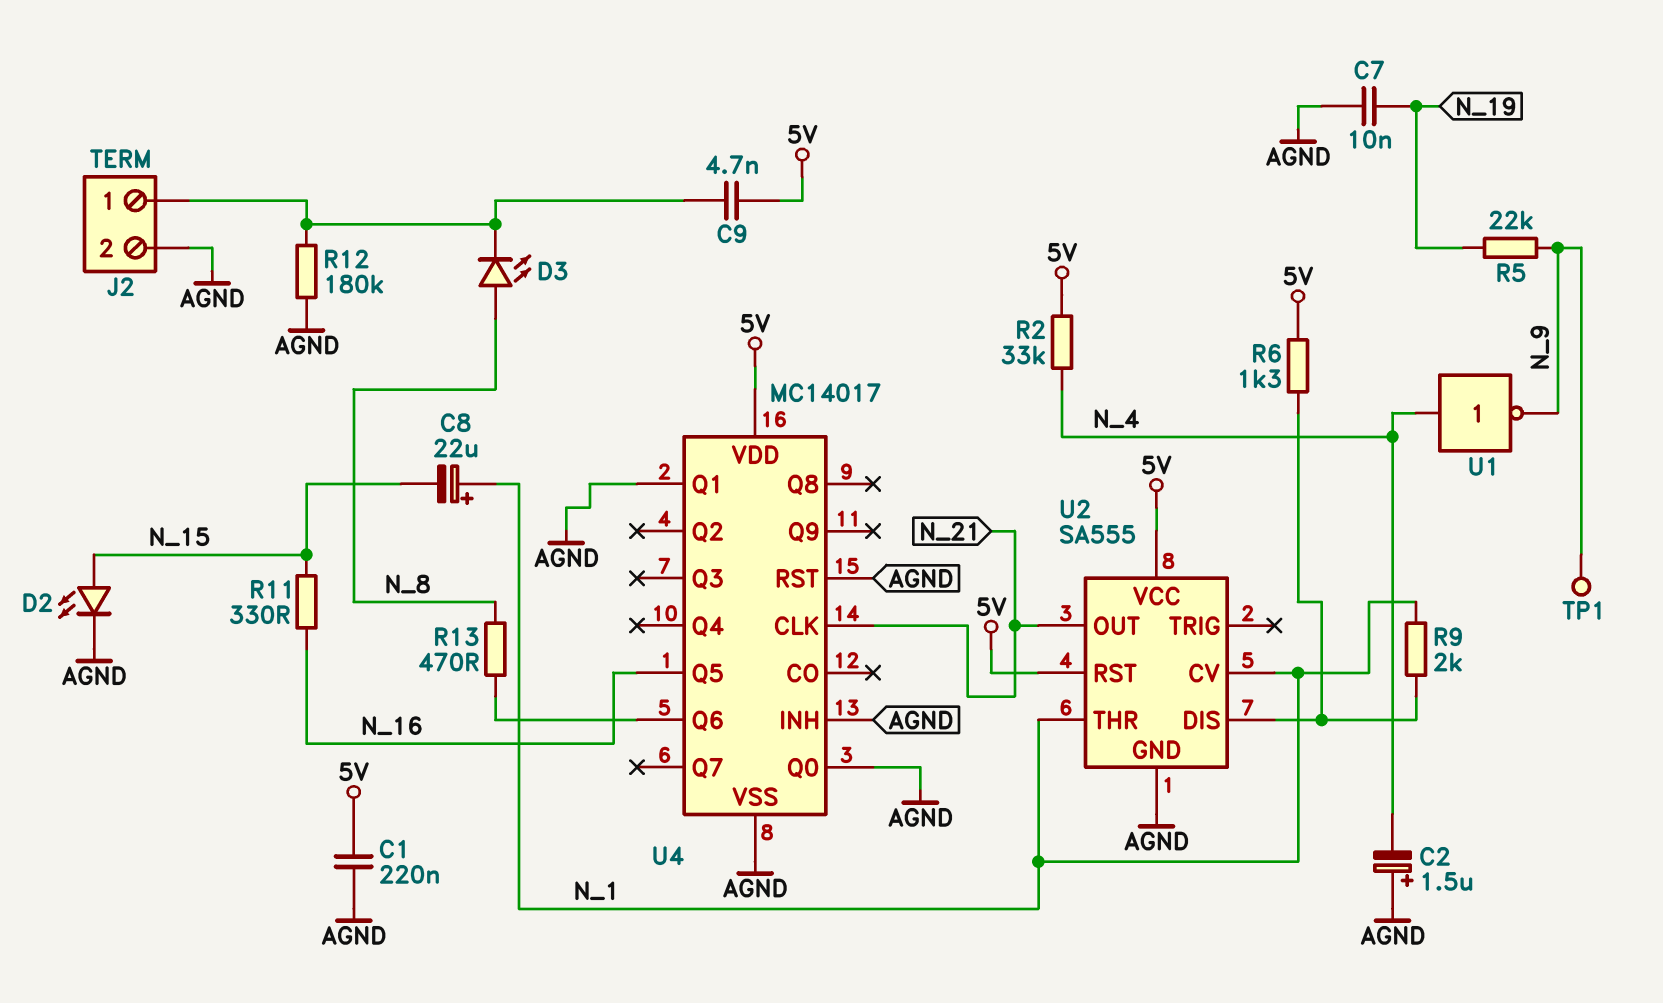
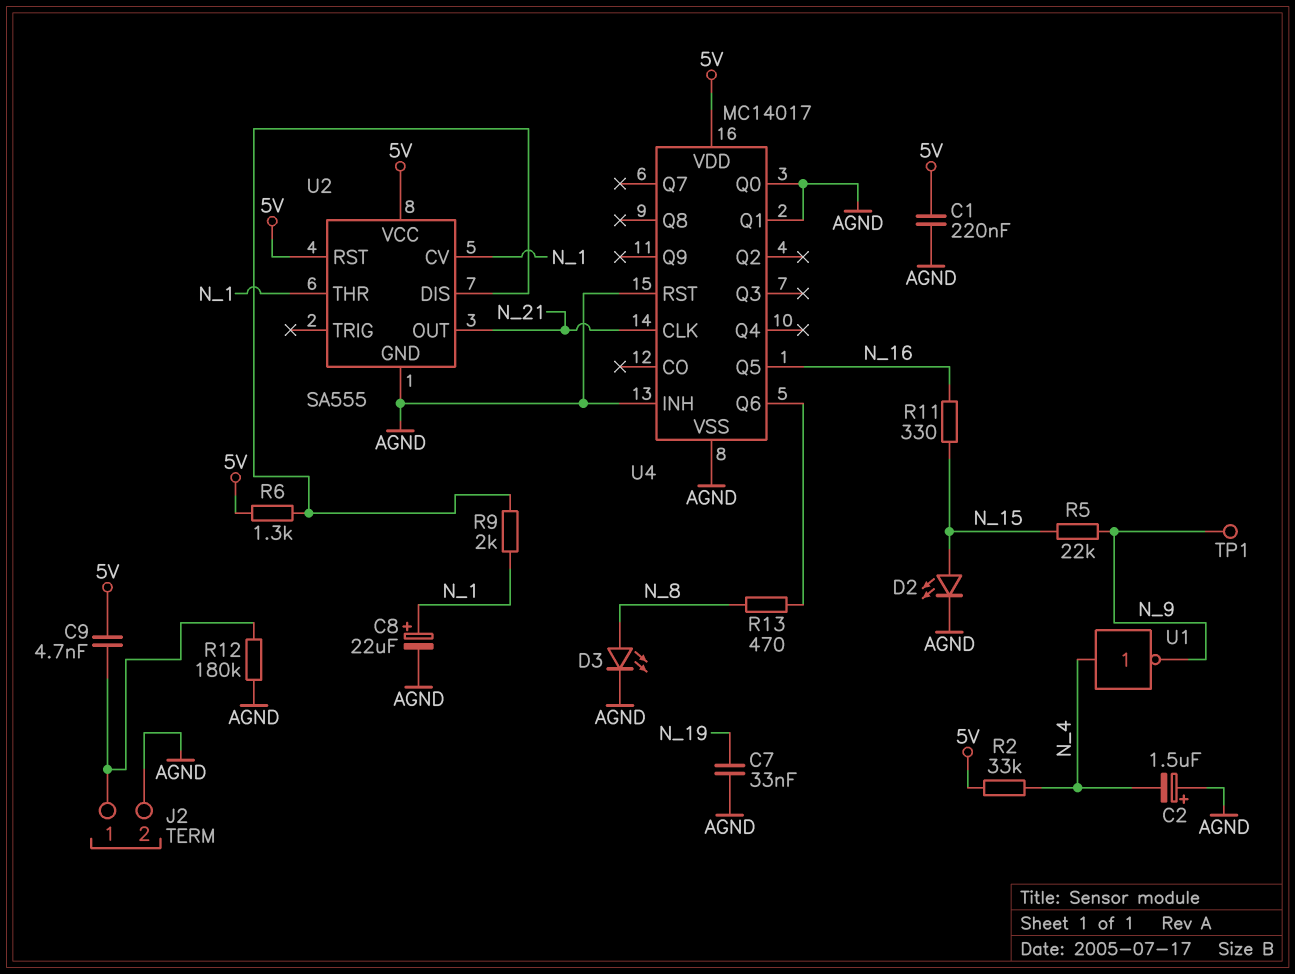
C7: 10nF (AGND, N_19) -> 33nF (AGND, N_19)
C8: 22uF (plus N_1, minus N_15) -> 22uF (plus N_1, minus AGND)
D3: LED (A N_8, K J2/1) -> LED (A N_8, K AGND)
R5: 22k (N_9, N_19) -> 22k (N_9, N_15)

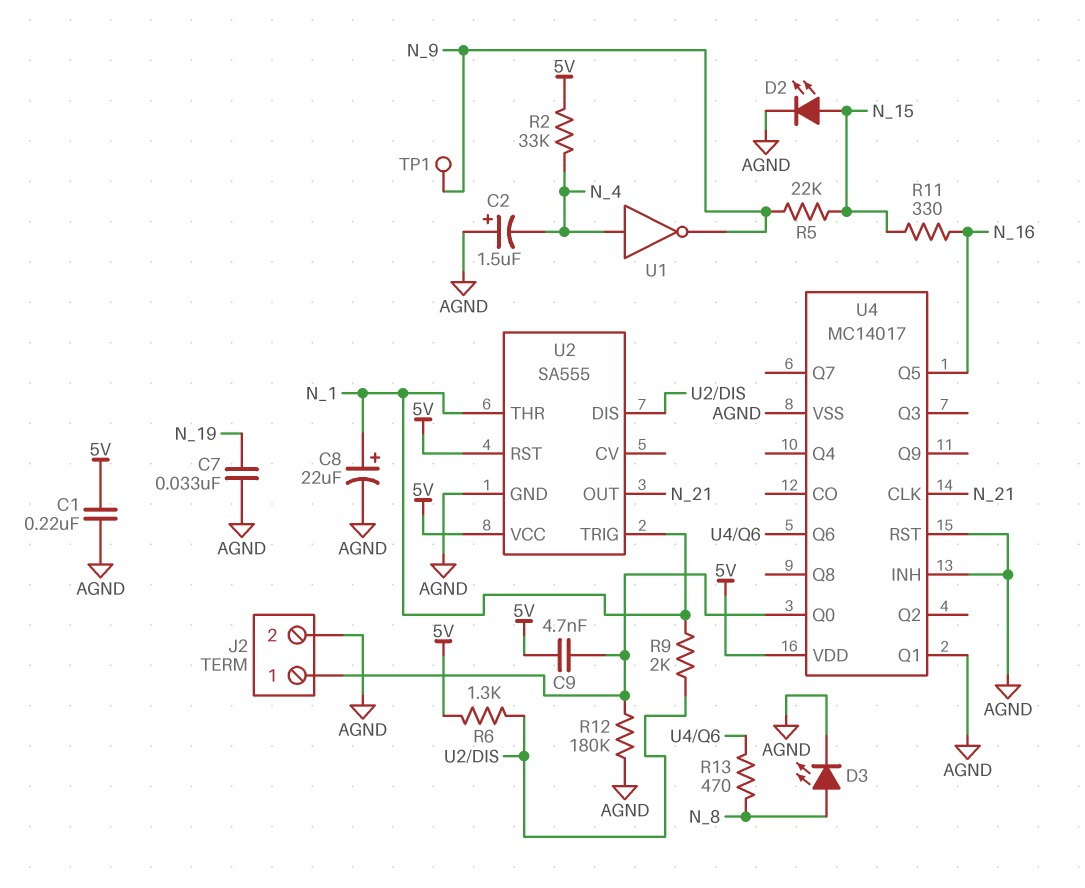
U2 pin CV: N_1 -> none
U2 pin TRIG: none -> N_1
U4 pin Q0: AGND -> J2/1

